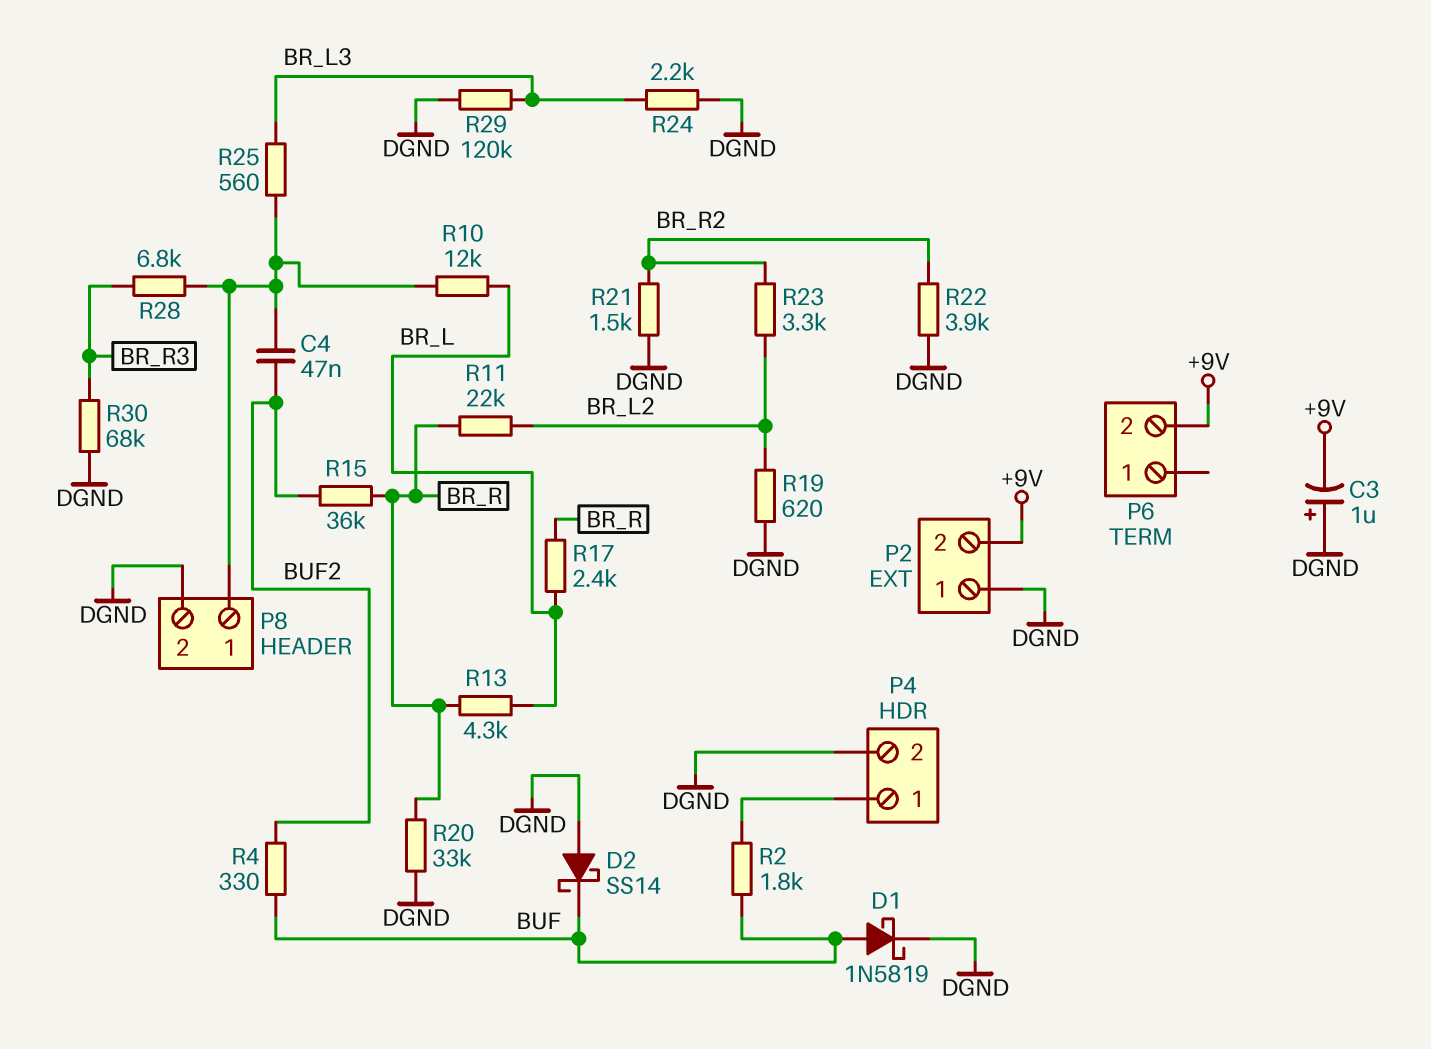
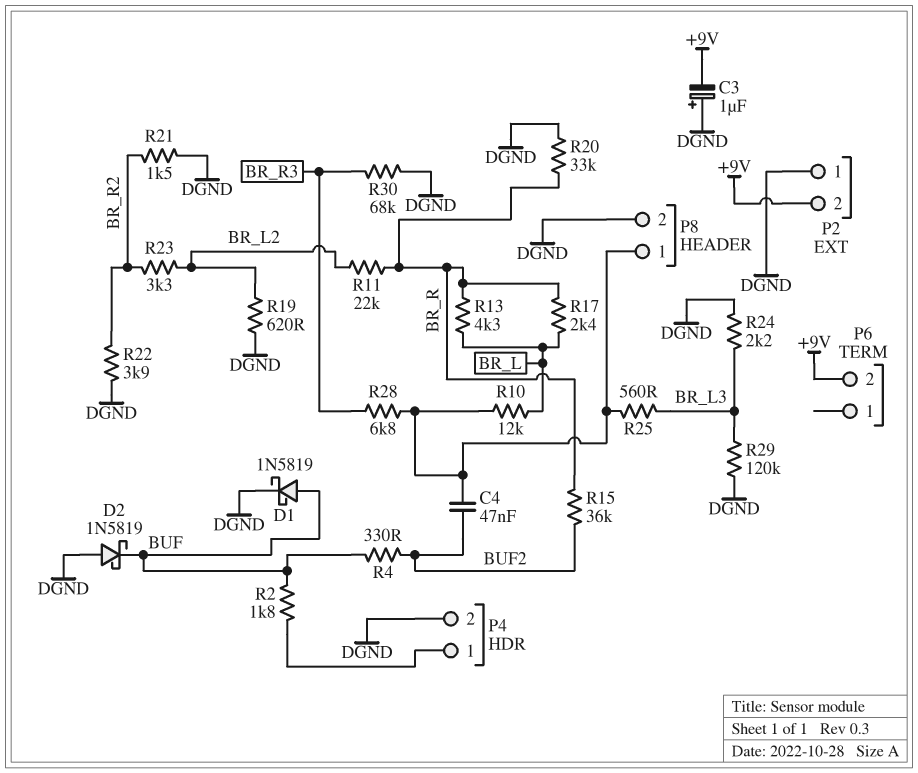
D2: schottky SS14 (A DGND, K BUF) -> schottky 1N5819 (A DGND, K BUF)

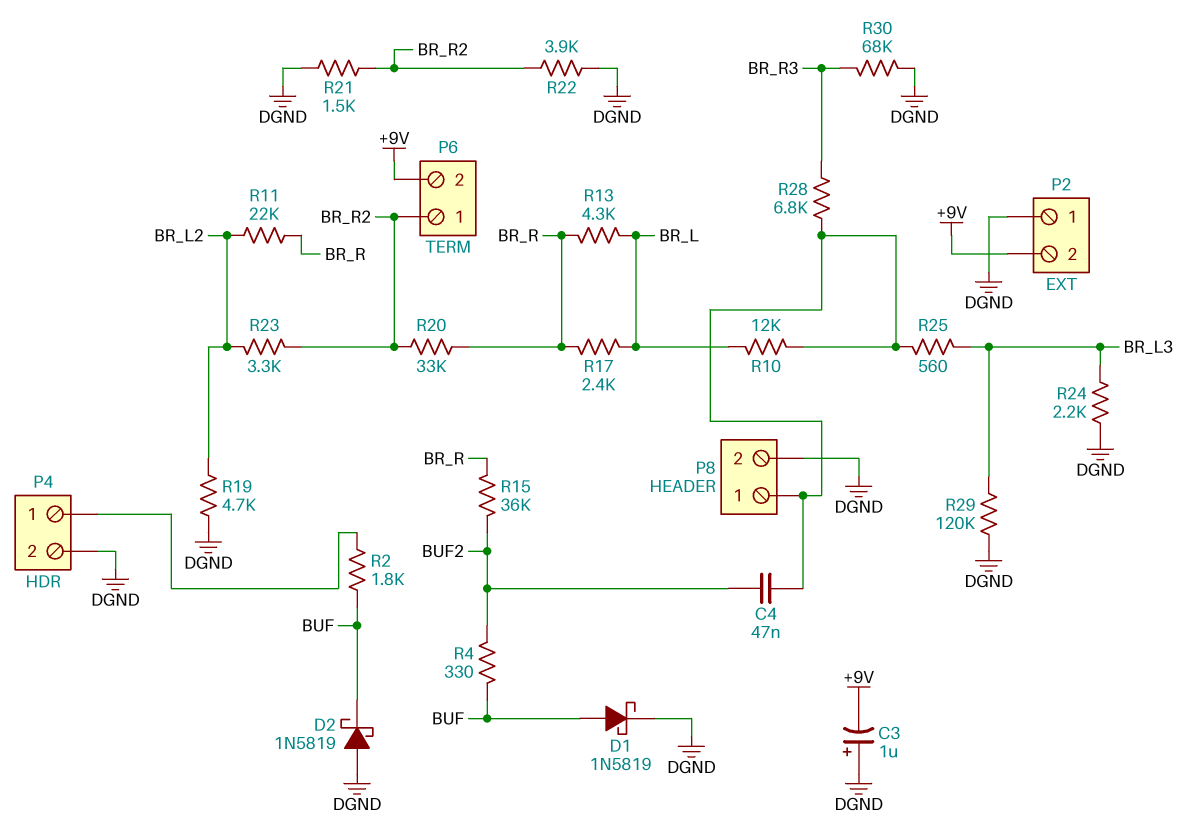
P6 pin 1: none -> BR_R2
R19: 620 (BR_L2, DGND) -> 4.7k (BR_L2, DGND)
R20: 33k (BR_R, DGND) -> 33k (BR_R, BR_R2)

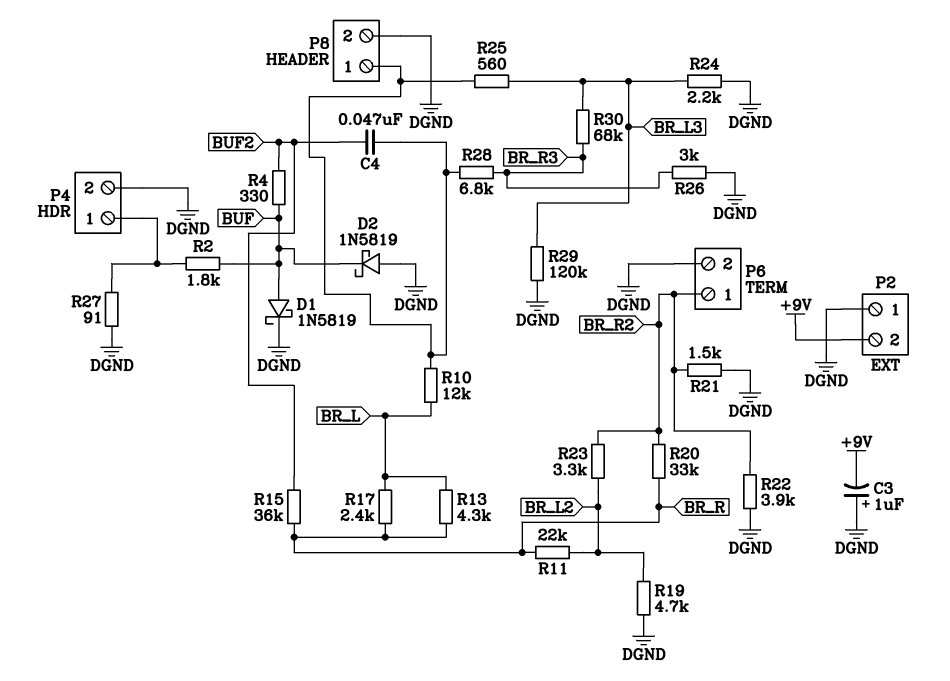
P6 pin 2: +9V -> DGND
R26: none -> 3k (BR_R3, DGND)
R27: none -> 91 (DGND, P4/1)
R30: 68k (BR_R3, DGND) -> 68k (BR_L3, BR_R3)

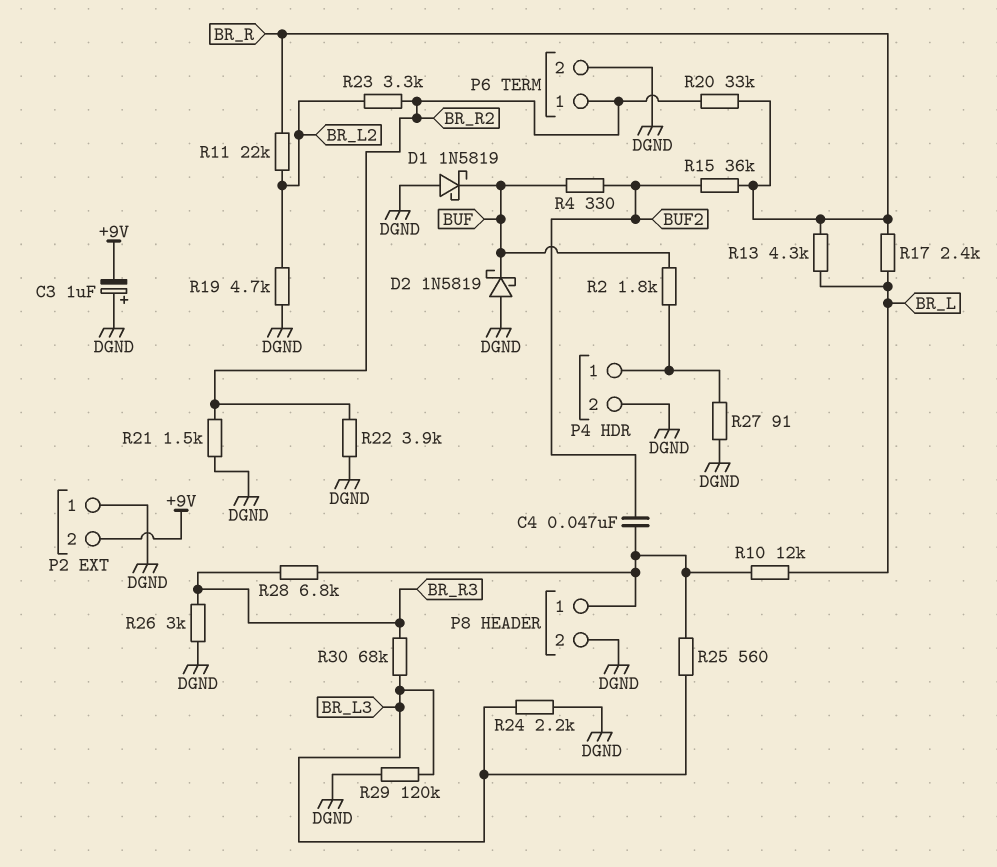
D1: schottky 1N5819 (A BUF, K DGND) -> schottky 1N5819 (A DGND, K BUF)

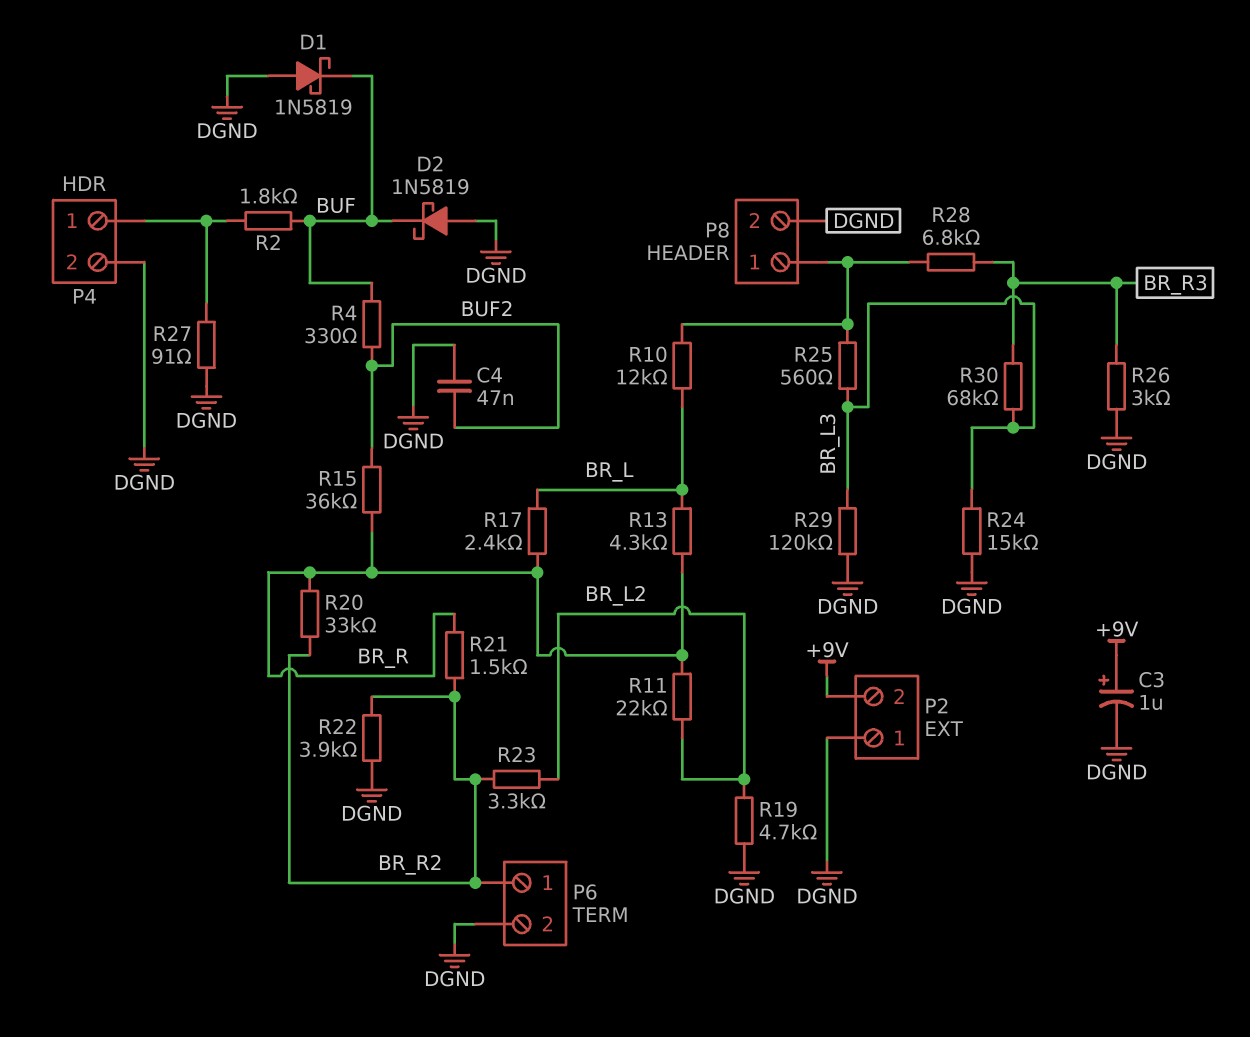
C3: 1uF (plus DGND, minus +9V) -> 1uF (plus +9V, minus DGND)
C4: 47nF (BUF2, P8/1) -> 47nF (BUF2, DGND)
R21: 1.5k (BR_R2, DGND) -> 1.5k (BR_R, BR_R2)
R24: 2.2k (BR_L3, DGND) -> 15k (BR_L3, DGND)

